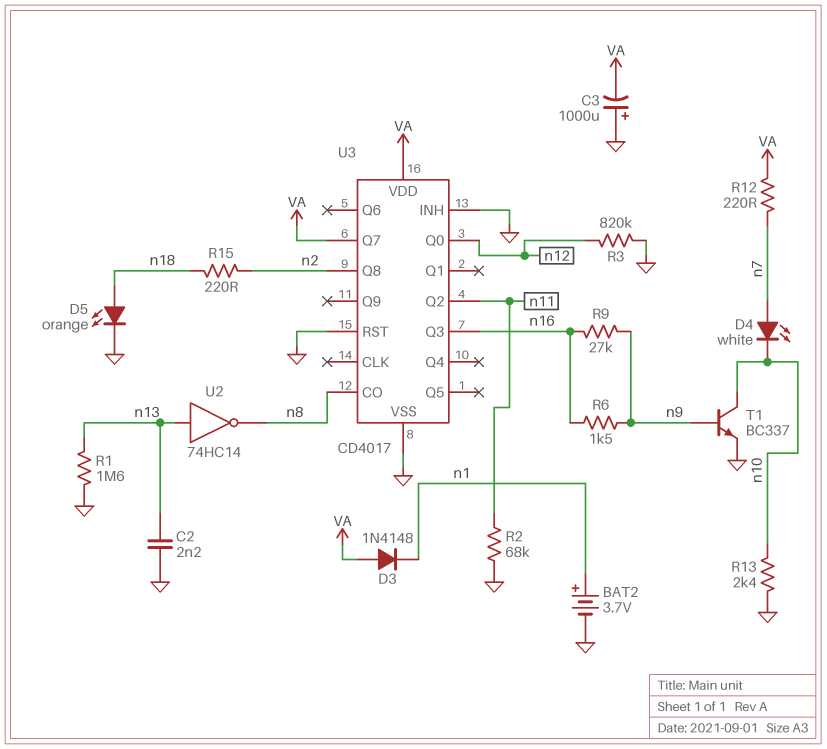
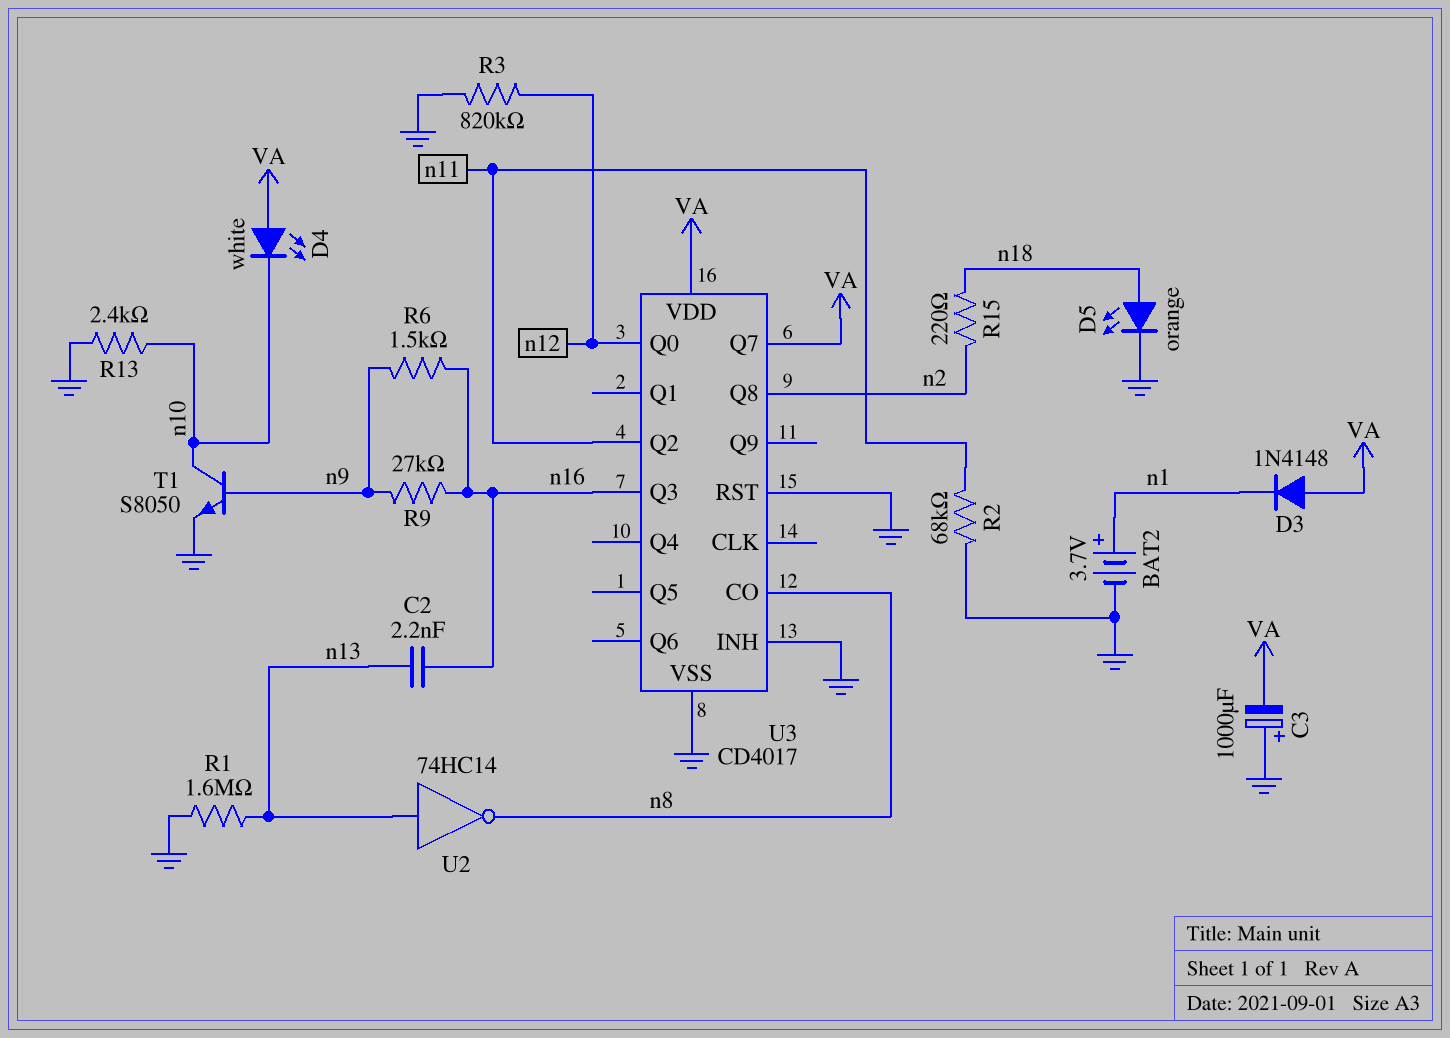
C2: 2.2nF (GND, n13) -> 2.2nF (n13, n16)
D4: LED white (A n7, K n10) -> LED white (A VA, K n10)
R12: 220 (VA, n7) -> none
T1: NPN BC337 (B n9, C n10, E GND) -> NPN S8050 (B n9, C n10, E GND)

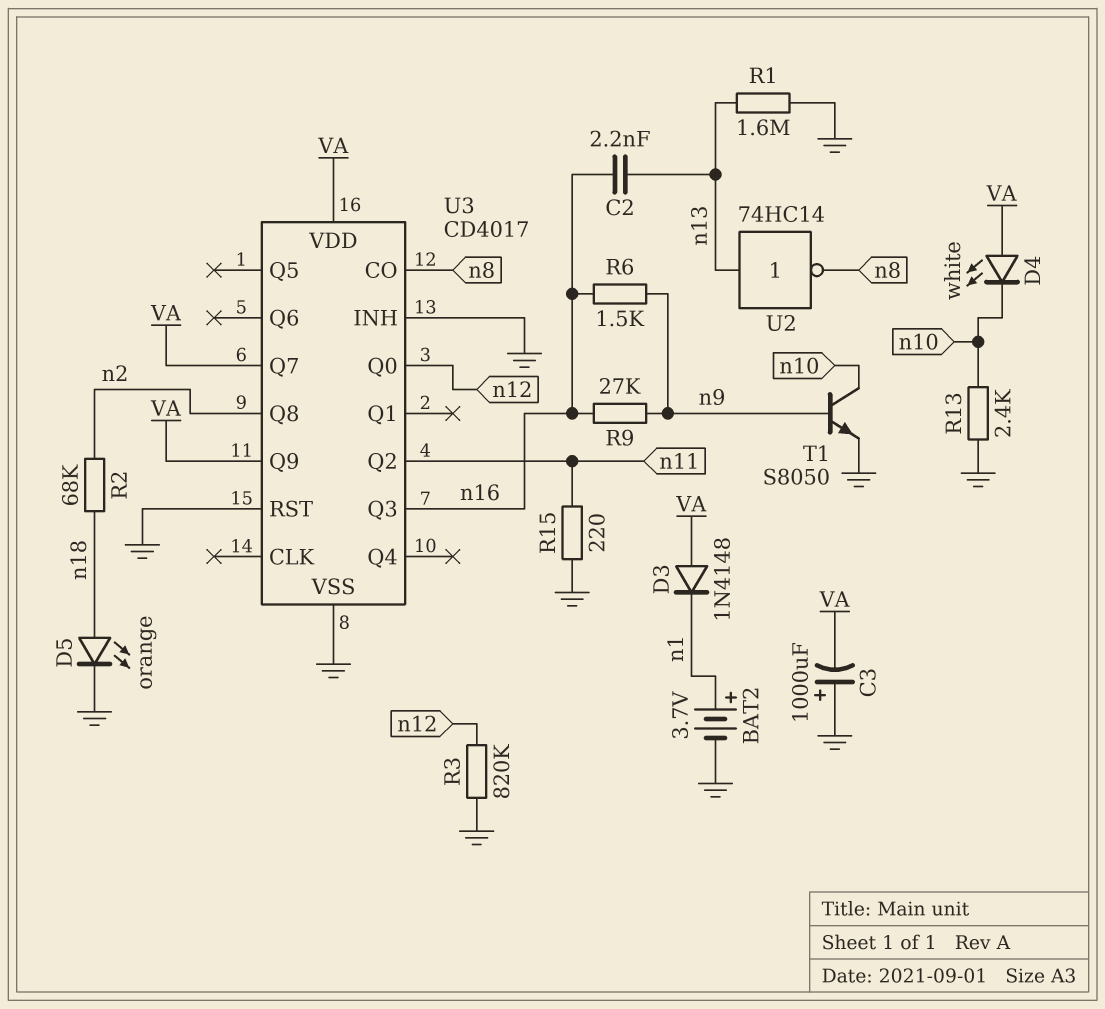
R2: 68k (GND, n11) -> 68k (n2, n18)
R15: 220 (n2, n18) -> 220 (GND, n11)
U3 pin Q9: none -> VA

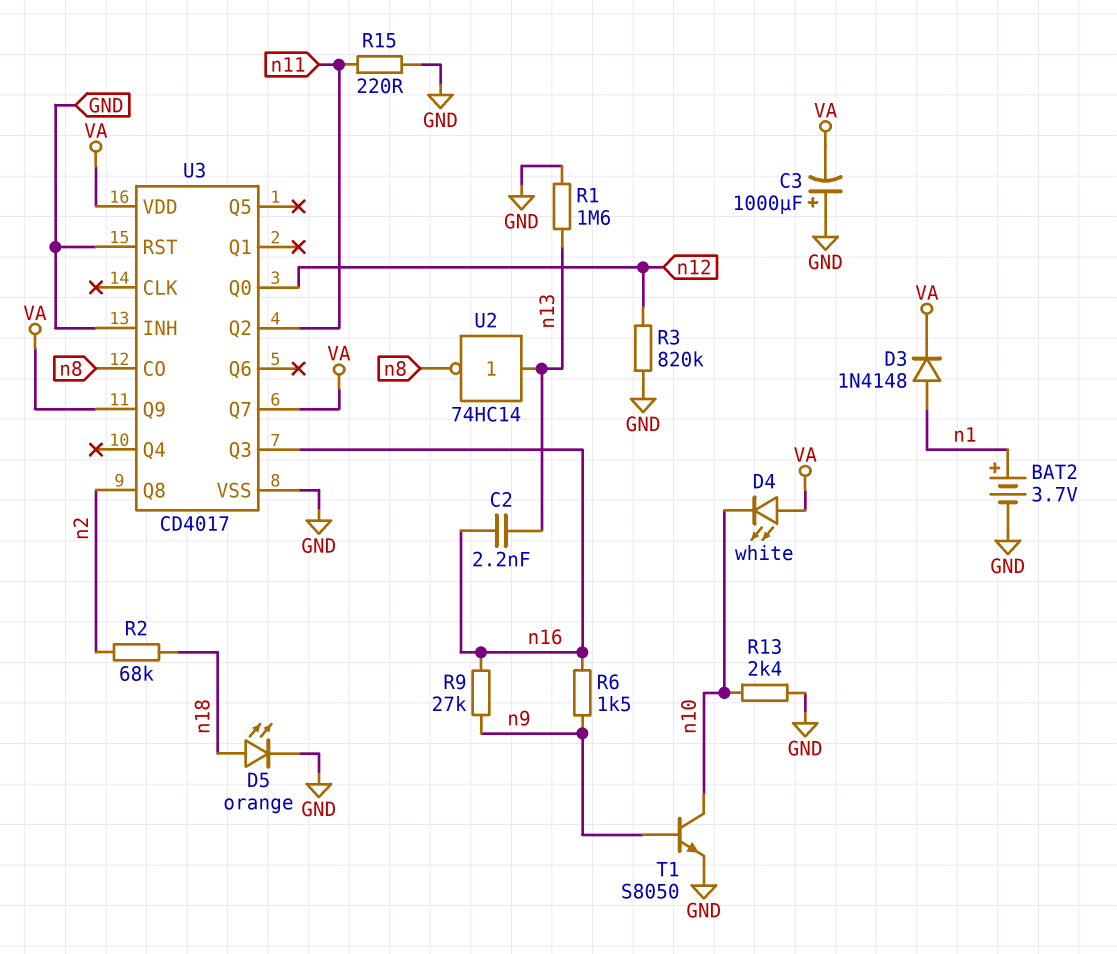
D3: diode 1N4148 (A VA, K n1) -> diode 1N4148 (A n1, K VA)

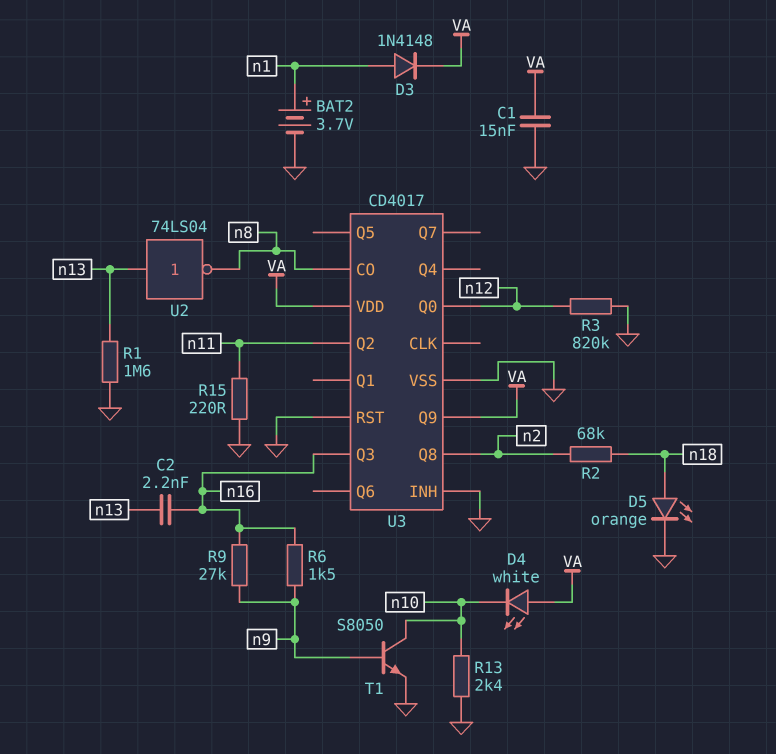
C1: none -> 15nF (GND, VA)
C3: 1000uF (plus GND, minus VA) -> none
U2: NOT 74HC14 (in n13, out n8) -> NOT 74LS04 (in n13, out n8)
U3 pin Q7: VA -> none

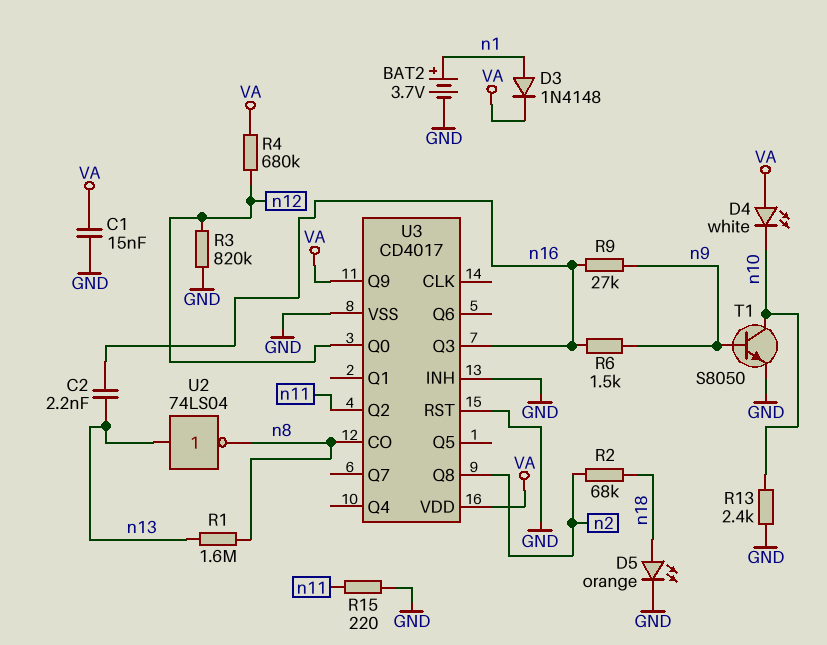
R1: 1.6M (GND, n13) -> 1.6M (n8, n13)
R4: none -> 680k (VA, n12)

